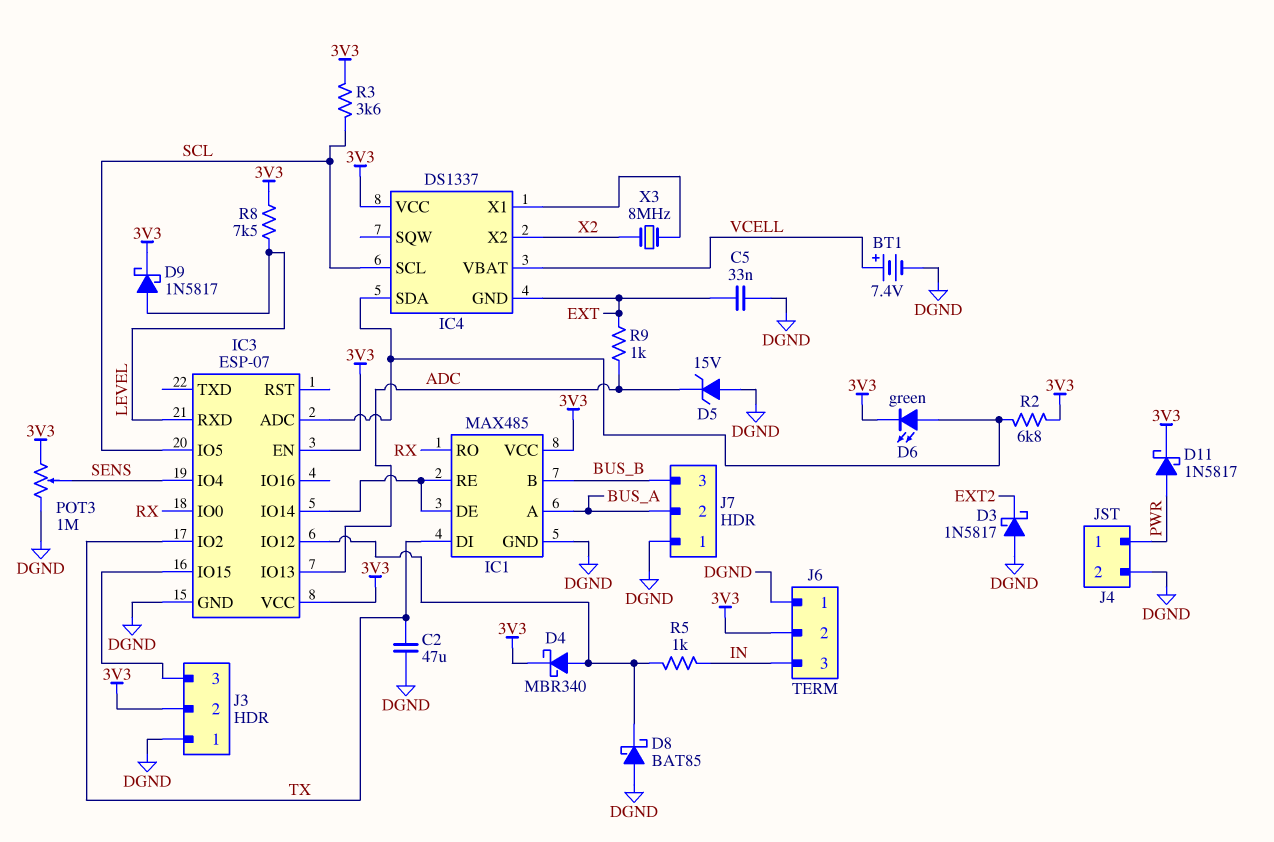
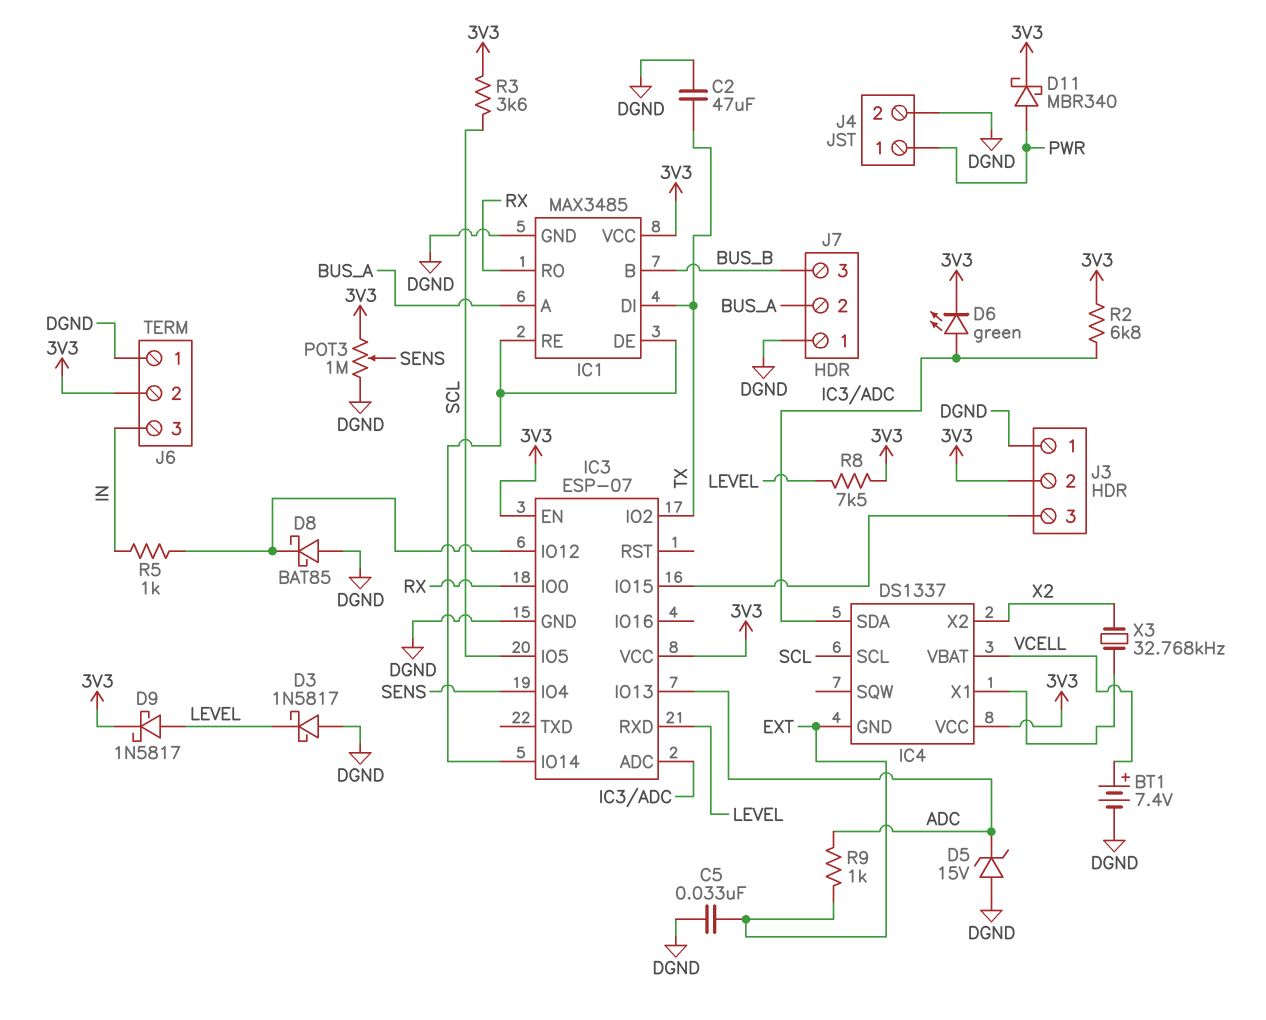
D3: schottky 1N5817 (A DGND, K EXT2) -> schottky 1N5817 (A DGND, K LEVEL)
D4: schottky MBR340 (A IC3/IO12, K 3V3) -> none
D11: schottky 1N5817 (A PWR, K 3V3) -> schottky MBR340 (A PWR, K 3V3)
IC1: MAX485 -> MAX3485
X3: 8MHz (IC4/X1, X2) -> 32.768kHz (IC4/X1, X2)

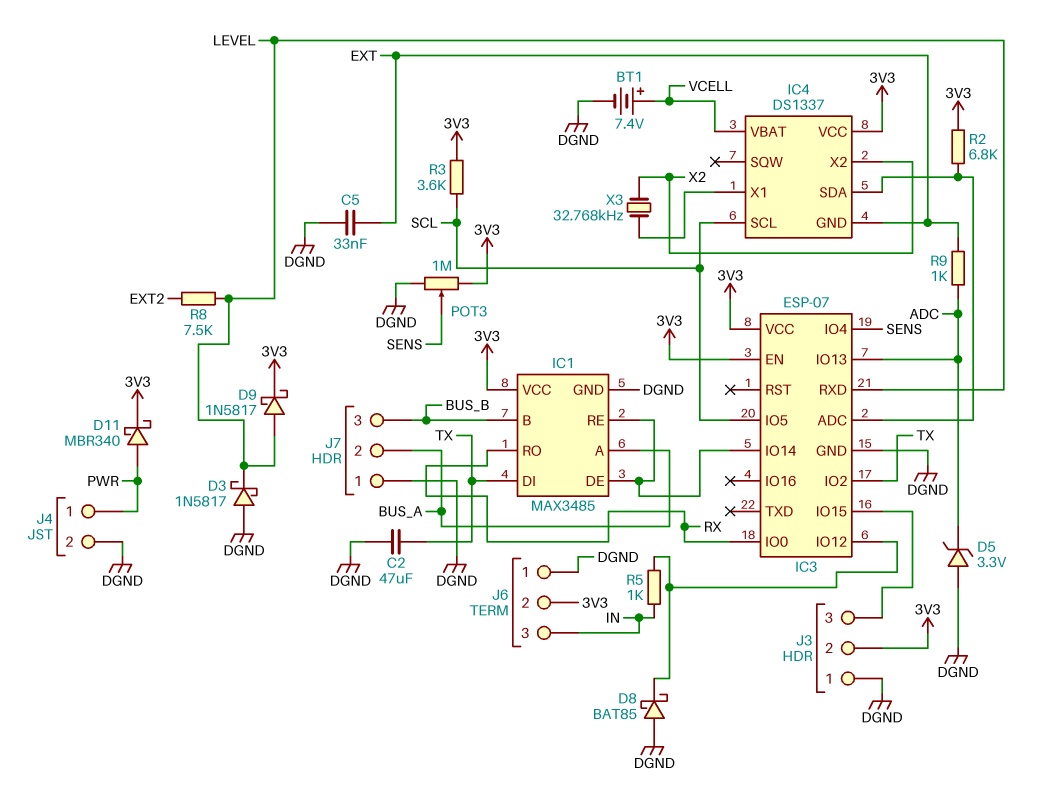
D5: zener 15V (A DGND, K ADC) -> zener 3.3V (A DGND, K ADC)
D6: LED green (A IC3/ADC, K 3V3) -> none
R8: 7.5k (3V3, LEVEL) -> 7.5k (EXT2, LEVEL)

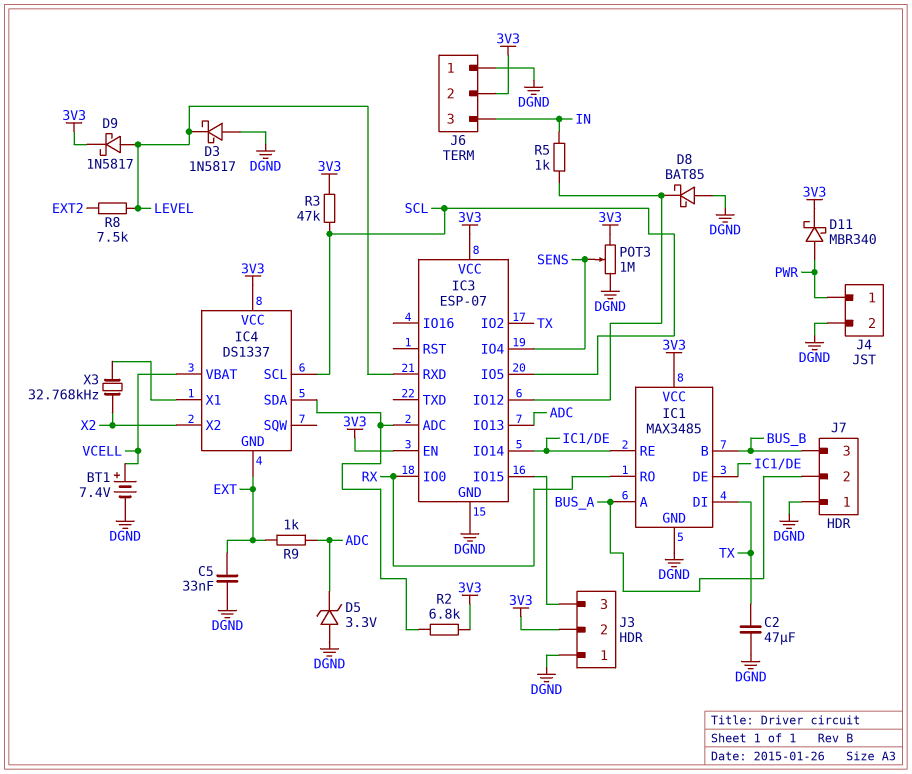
R3: 3.6k (3V3, SCL) -> 47k (3V3, SCL)

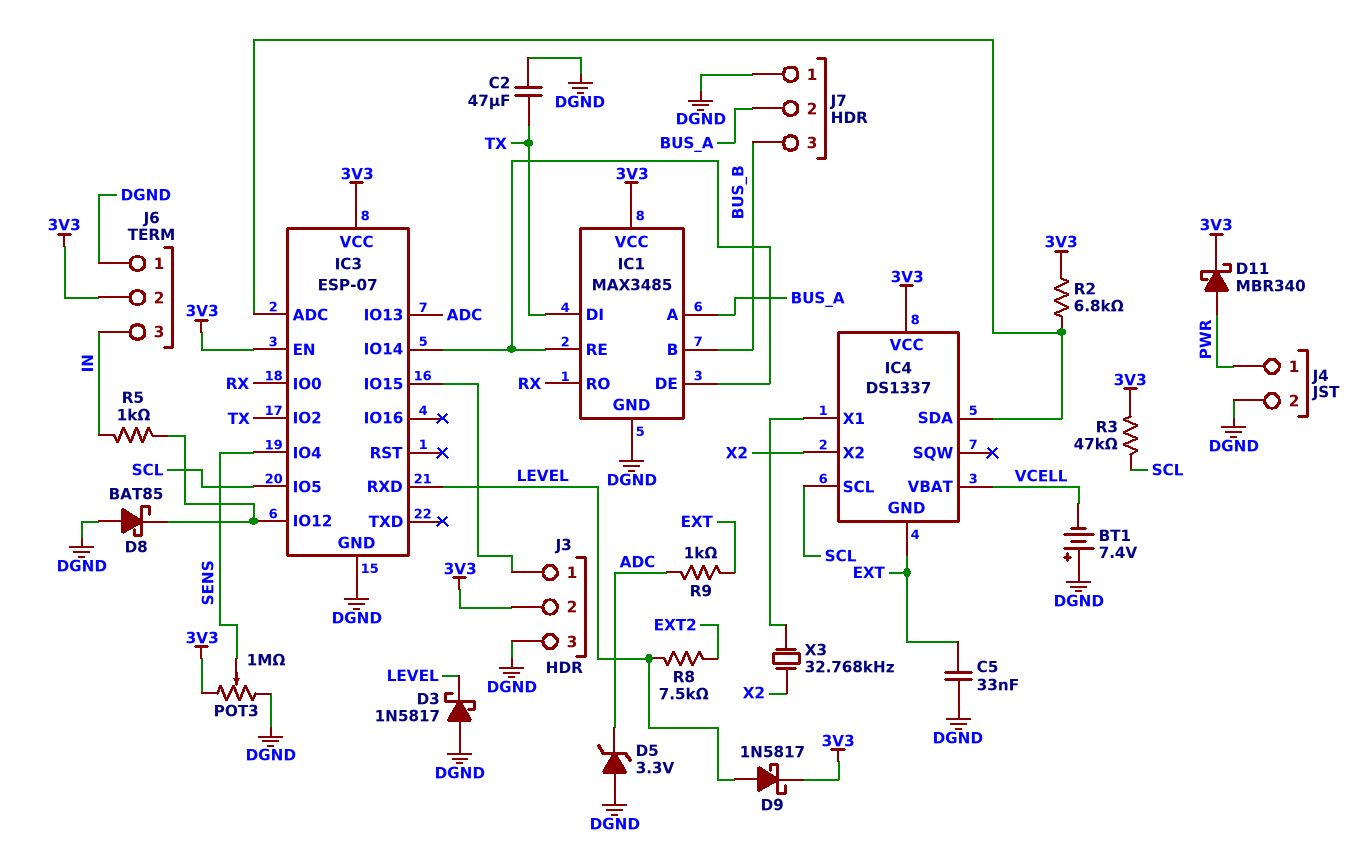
BT1: 7.4V (plus VCELL, minus DGND) -> 7.4V (plus DGND, minus VCELL)
J3 pin 1: DGND -> IC3/IO15
J3 pin 3: IC3/IO15 -> DGND

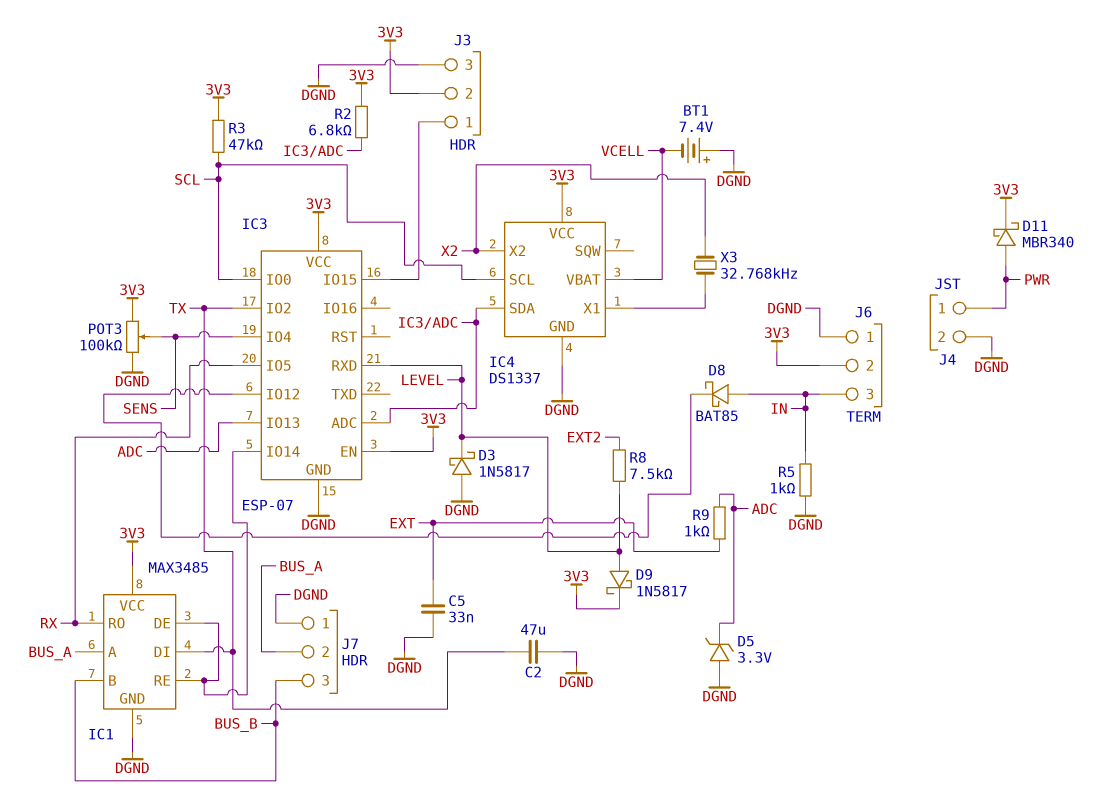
D8: schottky BAT85 (A DGND, K IC3/IO12) -> schottky BAT85 (A IN, K IC3/IO12)
IC3 pin IO0: RX -> SCL
IC3 pin IO5: SCL -> RX
IC4 pin GND: EXT -> DGND
POT3: 1M (3V3, DGND, wiper SENS) -> 100k (3V3, DGND, wiper SENS)
R5: 1k (IC3/IO12, IN) -> 1k (DGND, IN)

